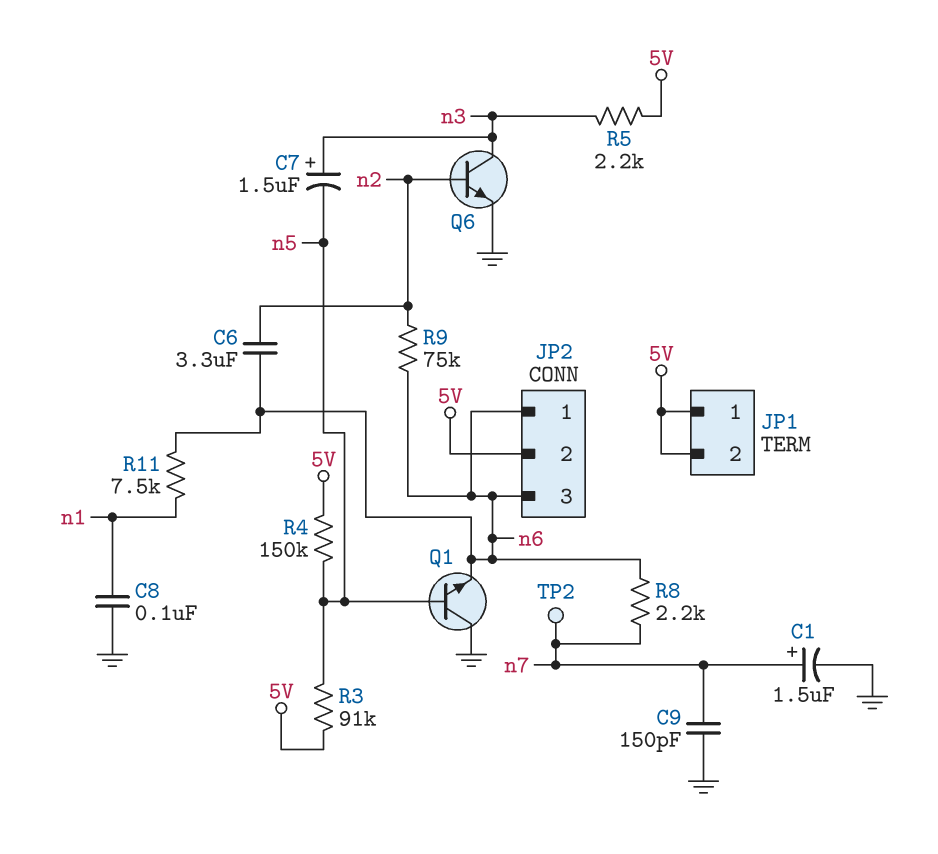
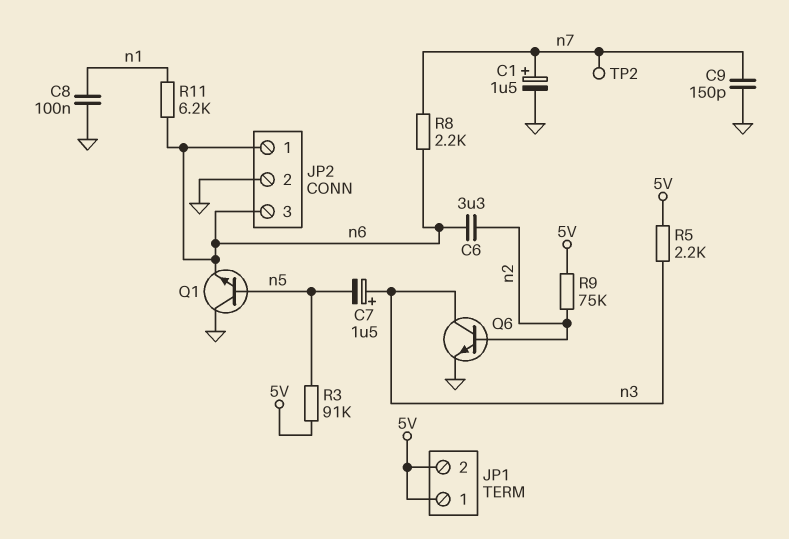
JP2 pin 2: 5V -> GND
R4: 150k (5V, n5) -> none
R9: 75k (n2, n6) -> 75k (5V, n2)
R11: 7.5k (n1, n6) -> 6.2k (n1, n6)

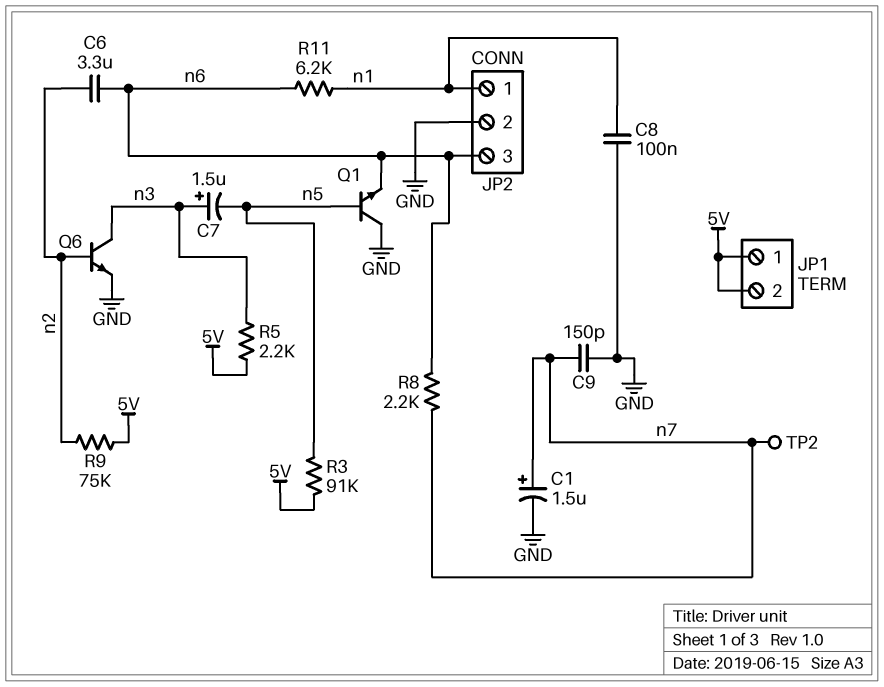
JP2 pin 1: n6 -> n1

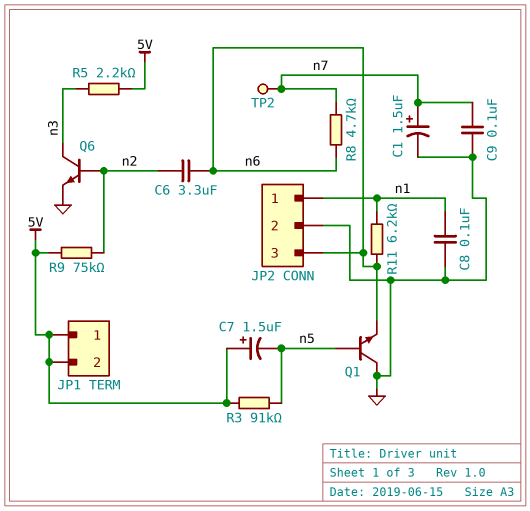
C7: 1.5uF (plus n3, minus n5) -> 1.5uF (plus 5V, minus n5)
C9: 150pF (GND, n7) -> 100nF (GND, n7)
R8: 2.2k (n6, n7) -> 4.7k (n6, n7)

